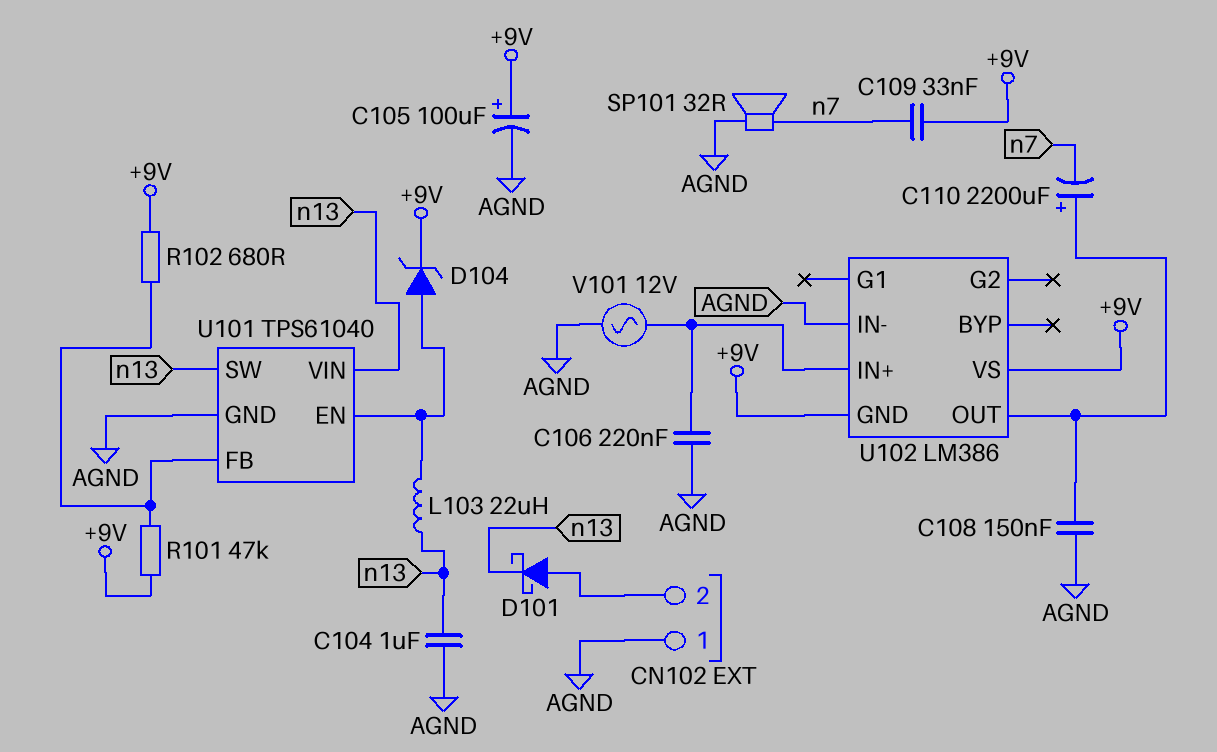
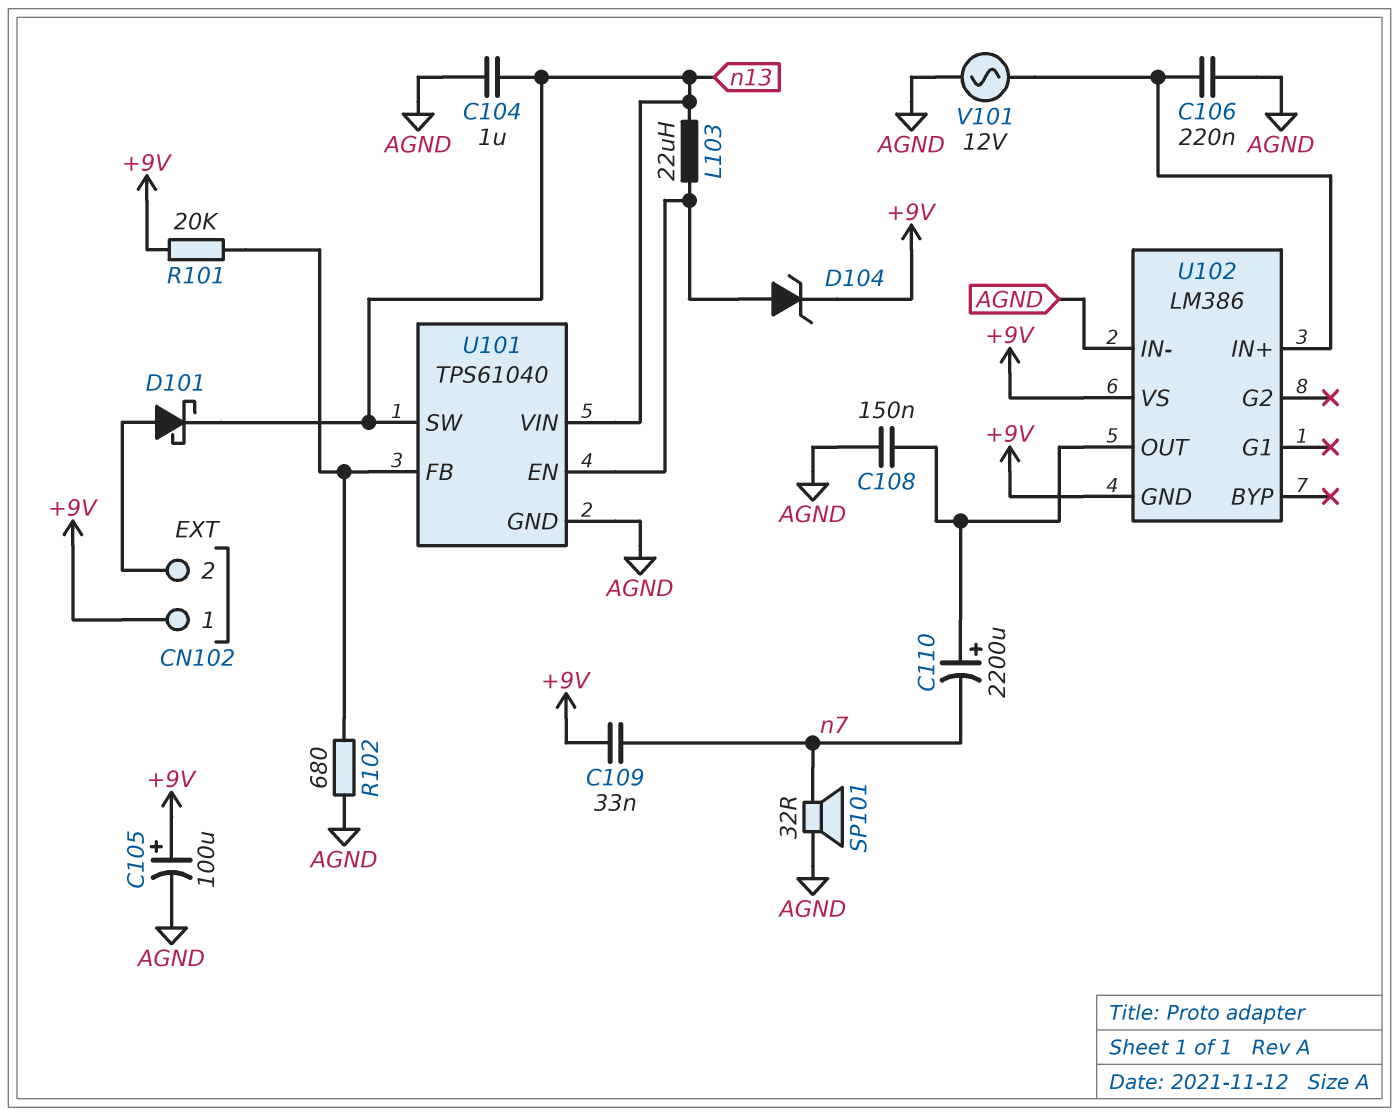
CN102 pin 1: AGND -> +9V
R101: 47k (+9V, U101/FB) -> 20k (+9V, U101/FB)
R102: 680 (+9V, U101/FB) -> 680 (AGND, U101/FB)

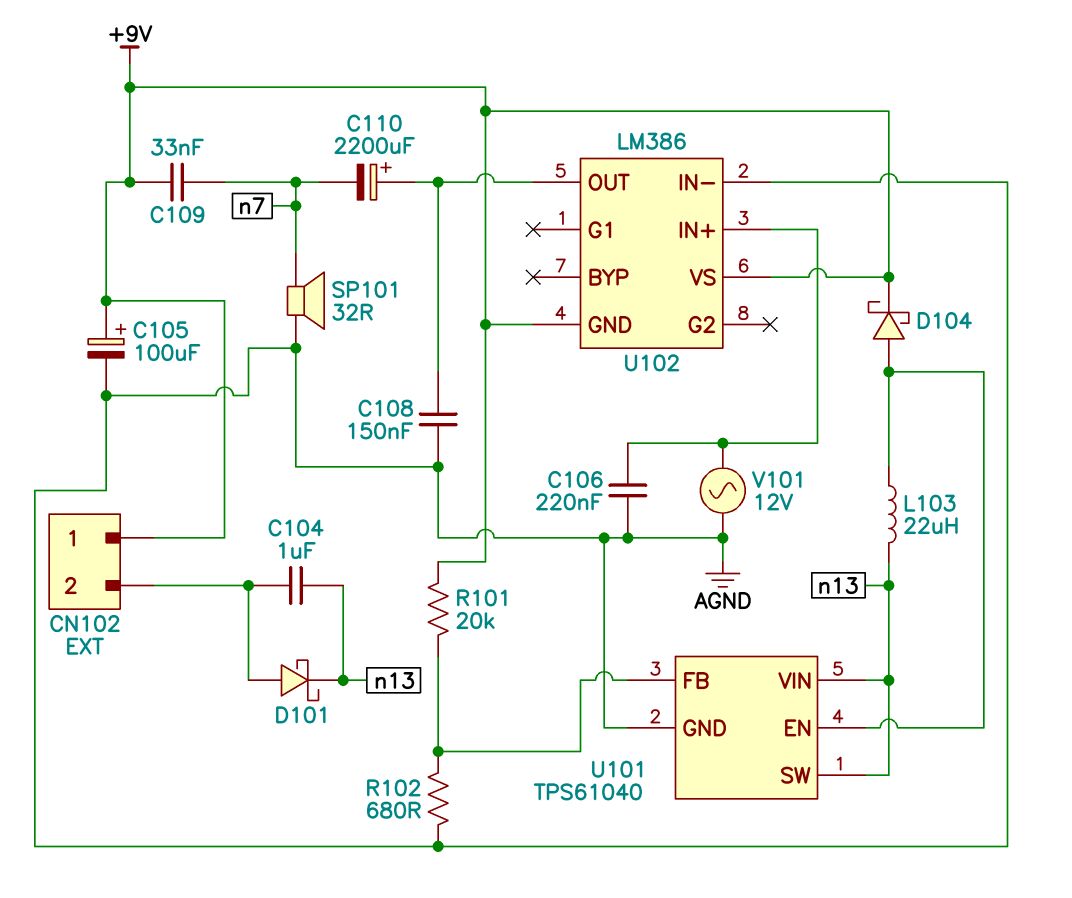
C104: 1uF (AGND, n13) -> 1uF (CN102/2, n13)
D104: zener (A U101/EN, K +9V) -> schottky (A U101/EN, K +9V)

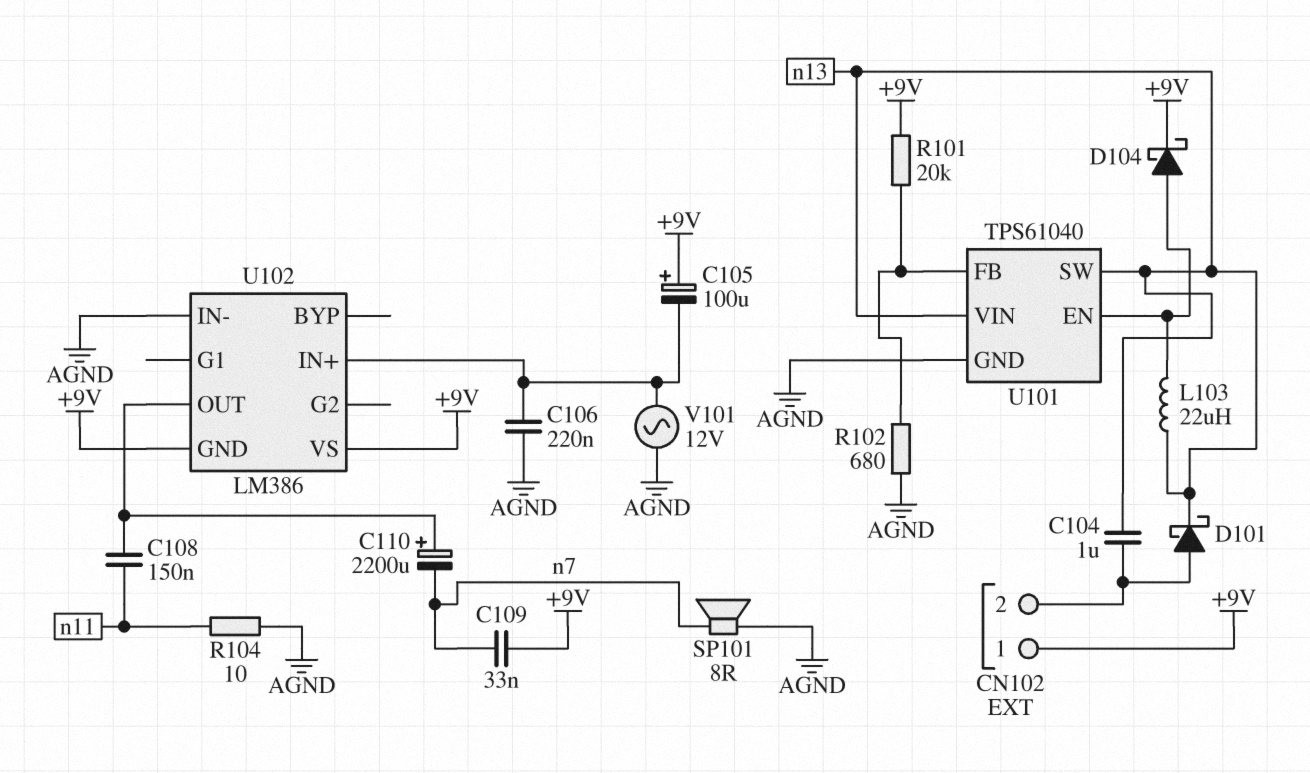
C105: 100uF (plus +9V, minus AGND) -> 100uF (plus +9V, minus U102/IN+)
C108: 150nF (AGND, U102/OUT) -> 150nF (U102/OUT, n11)
R104: none -> 10 (AGND, n11)
SP101: speaker 32R (AGND, n7) -> speaker 8R (AGND, n7)

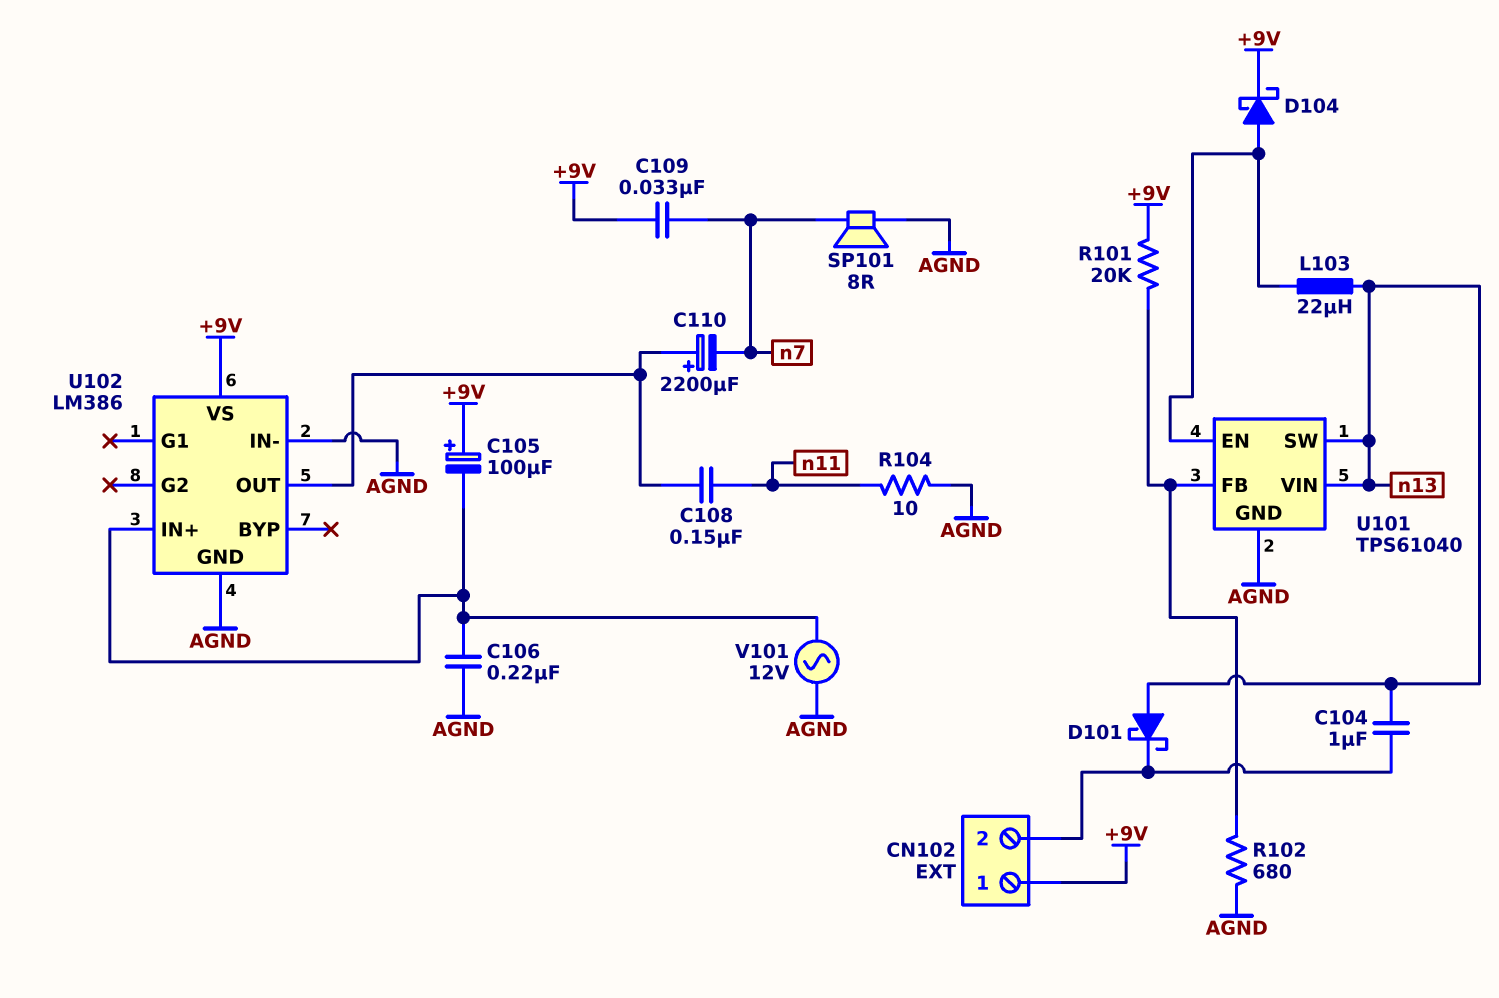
D101: schottky (A CN102/2, K n13) -> schottky (A n13, K CN102/2)
U102 pin GND: +9V -> AGND

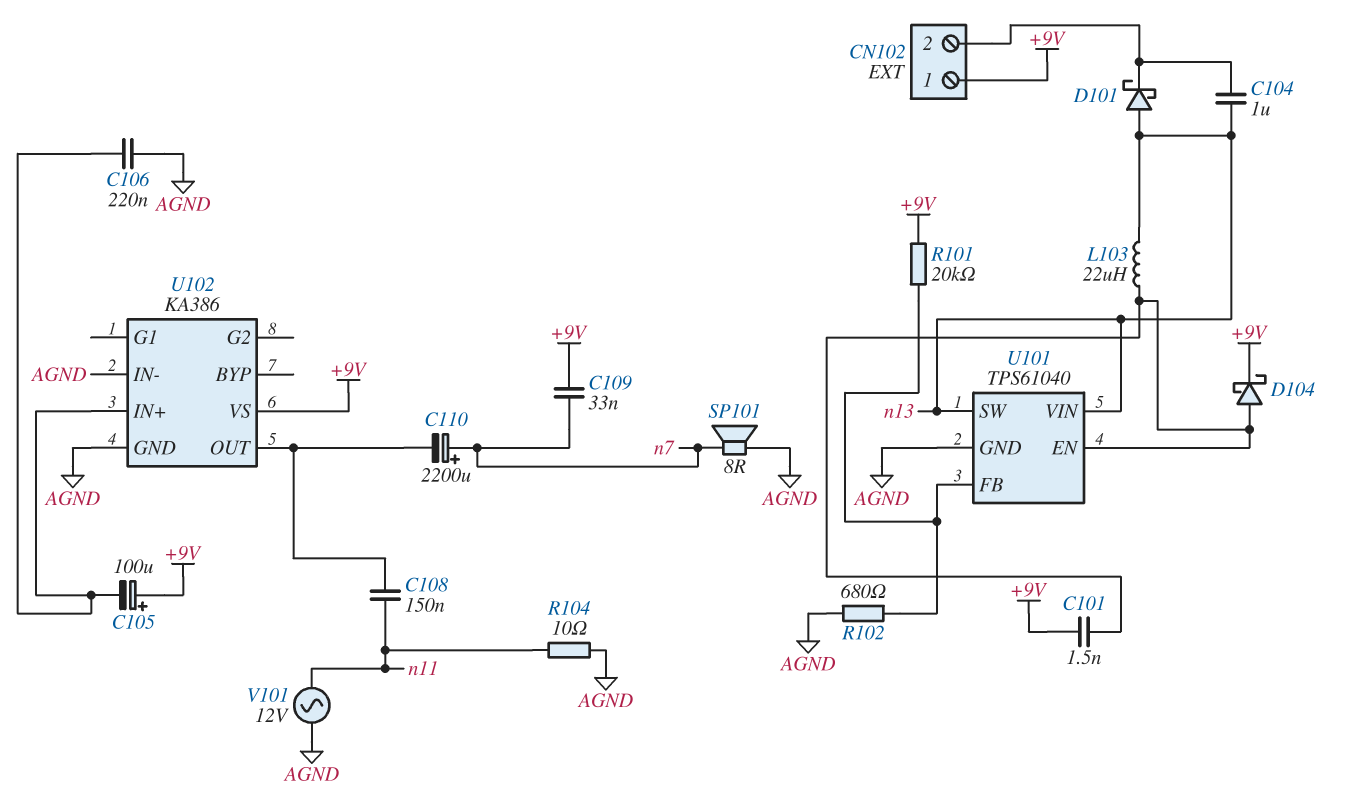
C101: none -> 1.5nF (+9V, U101/EN)
C110: 2200uF (plus U102/OUT, minus n7) -> 2200uF (plus n7, minus U102/OUT)
U102: LM386 -> KA386
V101: AC 12V (AGND, U102/IN+) -> AC 12V (AGND, n11)

